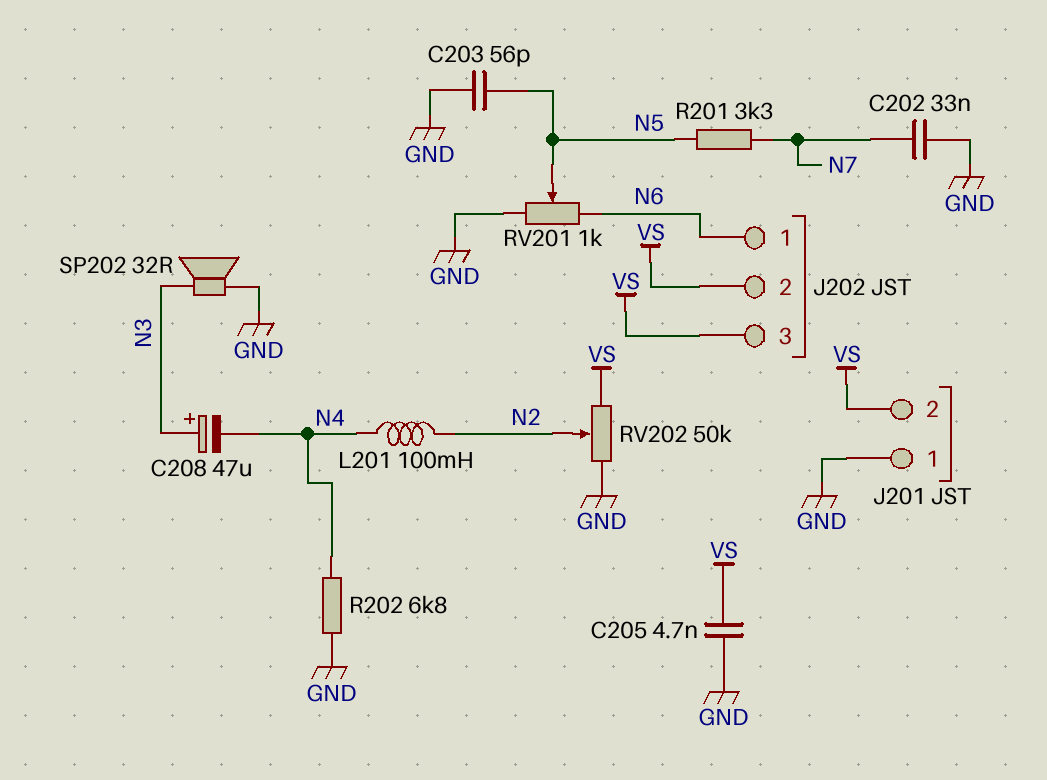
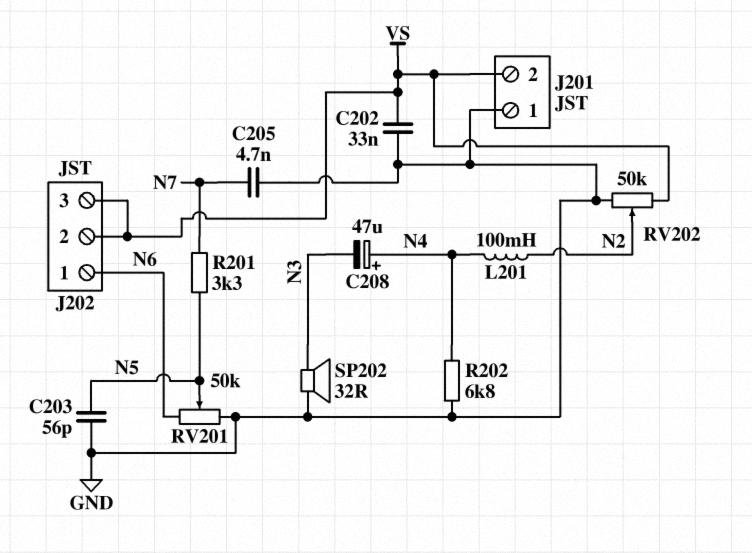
C202: 33nF (GND, N7) -> 33nF (GND, VS)
C205: 4.7nF (GND, VS) -> 4.7nF (GND, N7)
C208: 47uF (plus N3, minus N4) -> 47uF (plus N4, minus N3)
RV201: 1k (GND, N6, wiper N5) -> 50k (GND, N6, wiper N5)

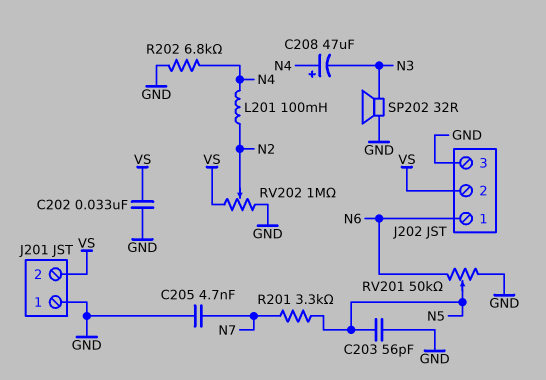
J202 pin 3: VS -> GND
RV202: 50k (GND, VS, wiper N2) -> 1M (GND, VS, wiper N2)

